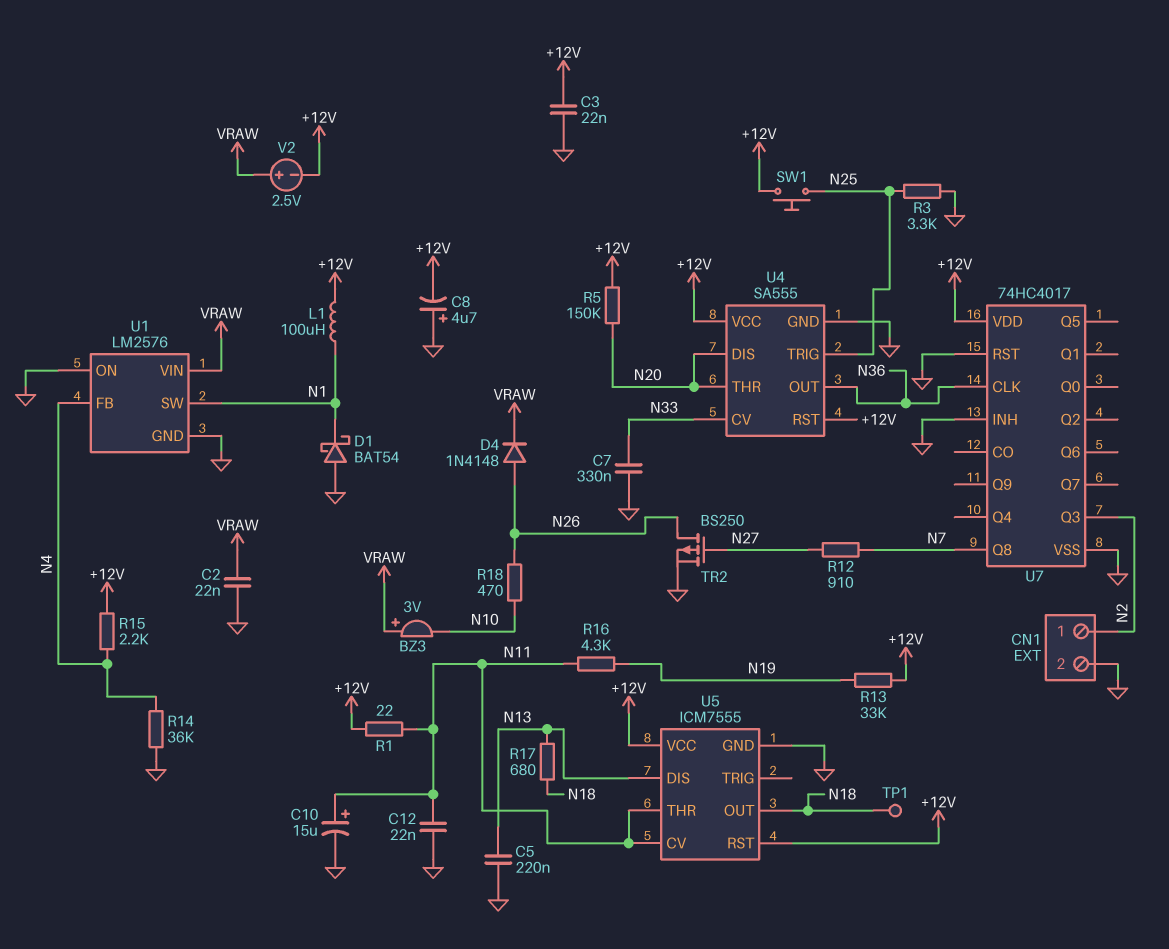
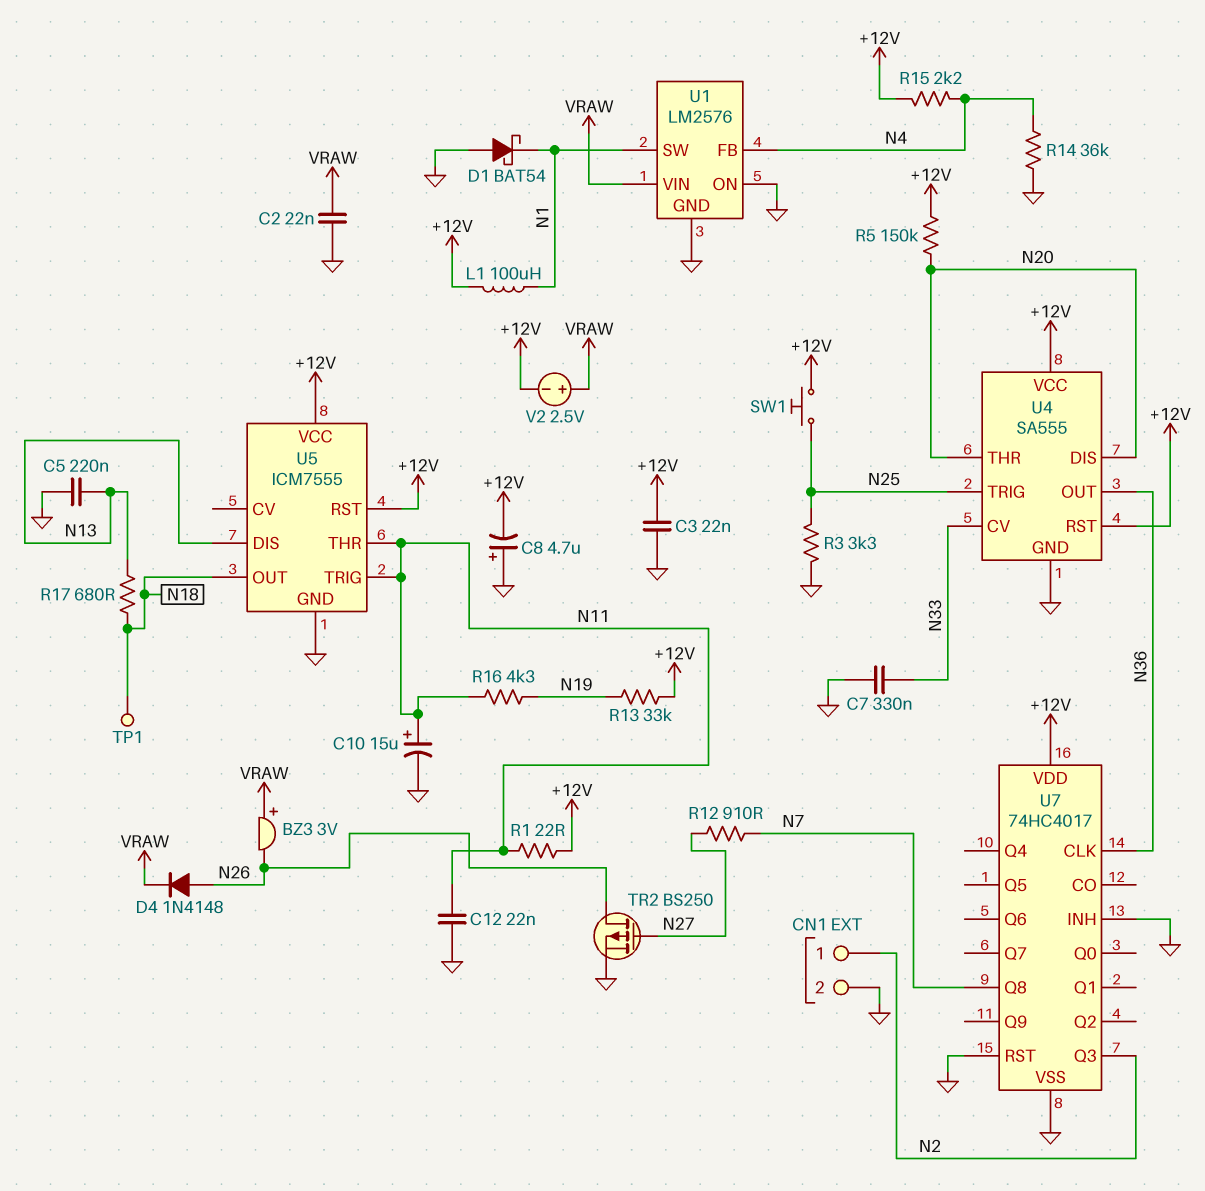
BZ3: buzzer 3V (plus VRAW, minus N10) -> buzzer 3V (plus VRAW, minus N26)
R18: 470 (N10, N26) -> none
U5 pin CV: N11 -> none
U5 pin TRIG: none -> N11

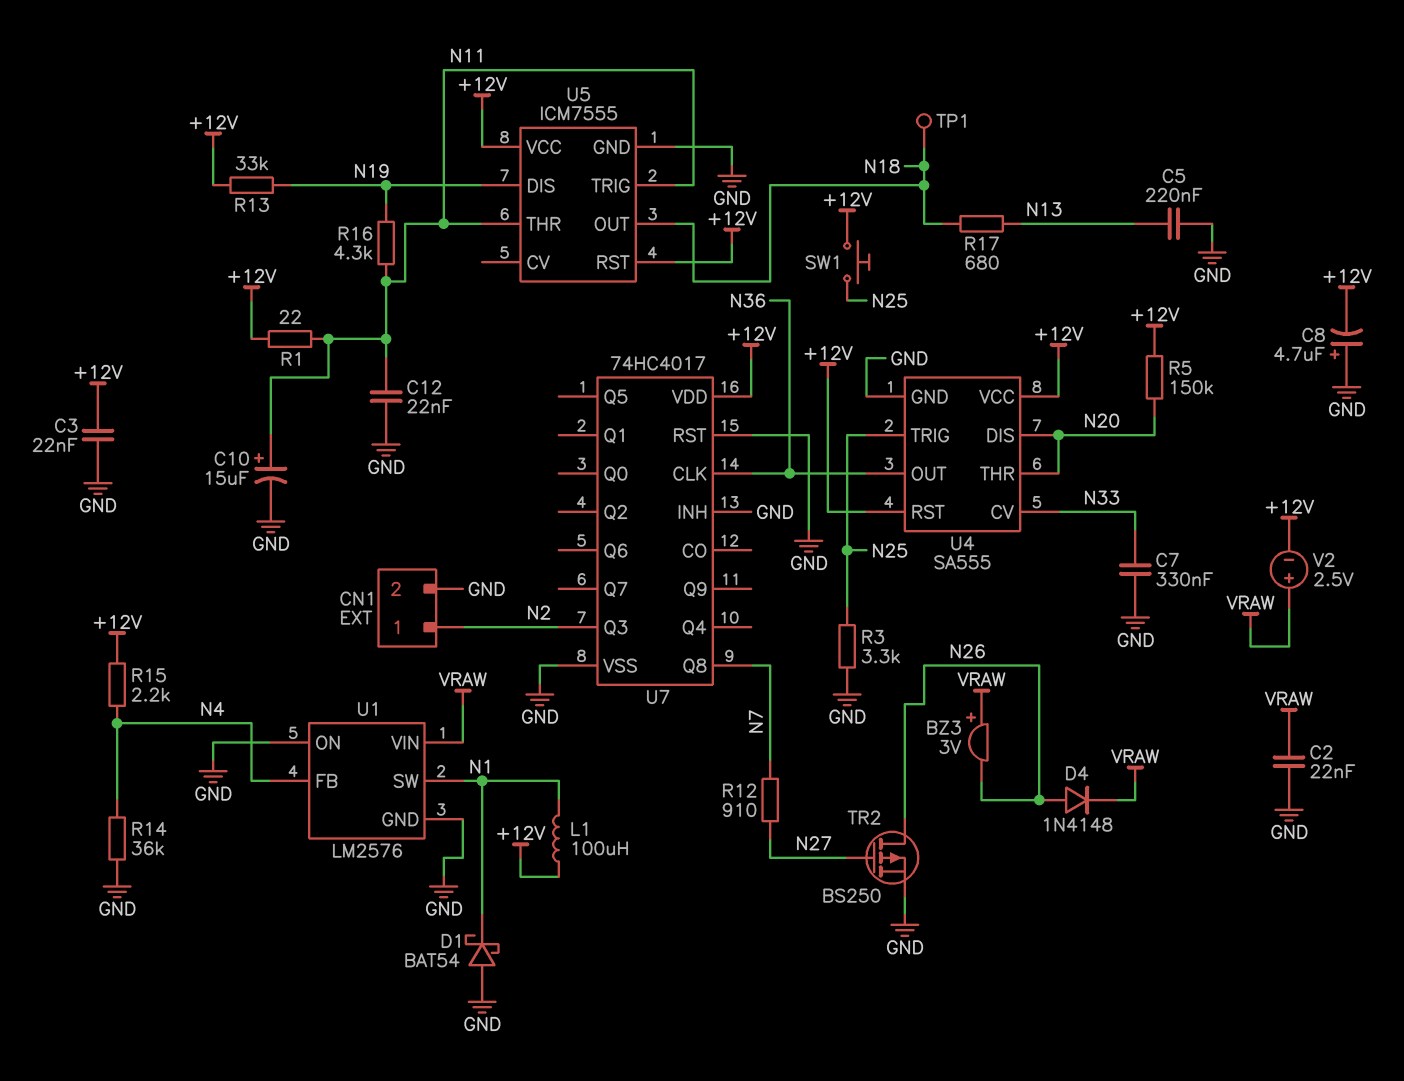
U5 pin DIS: N13 -> N19

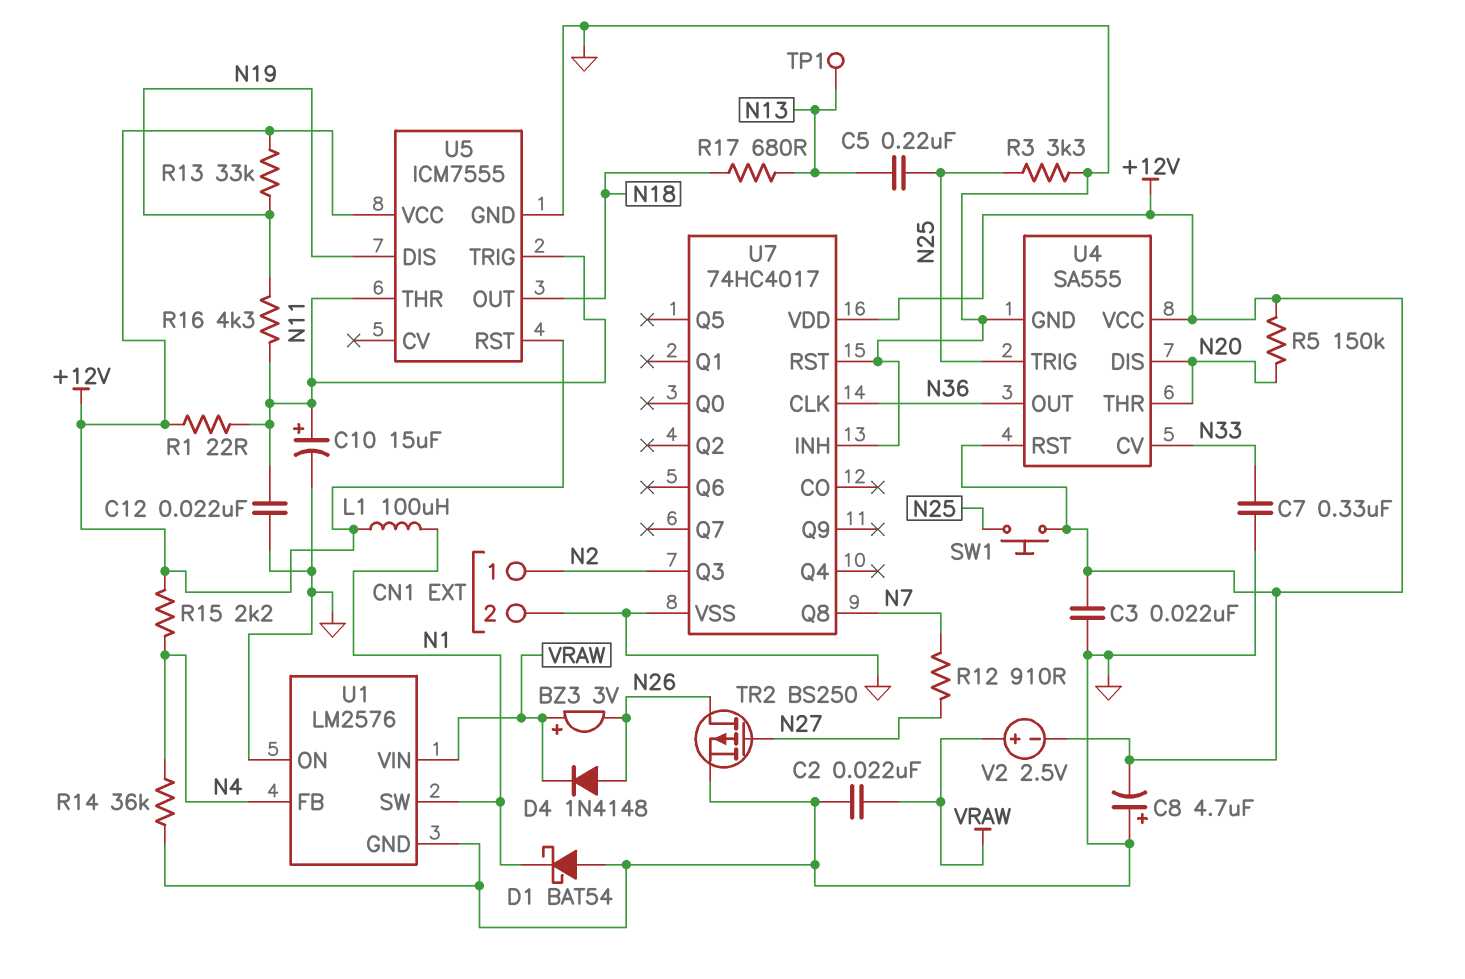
C5: 220nF (GND, N13) -> 220nF (N13, N25)
TP1: test point (N18) -> test point (N13)

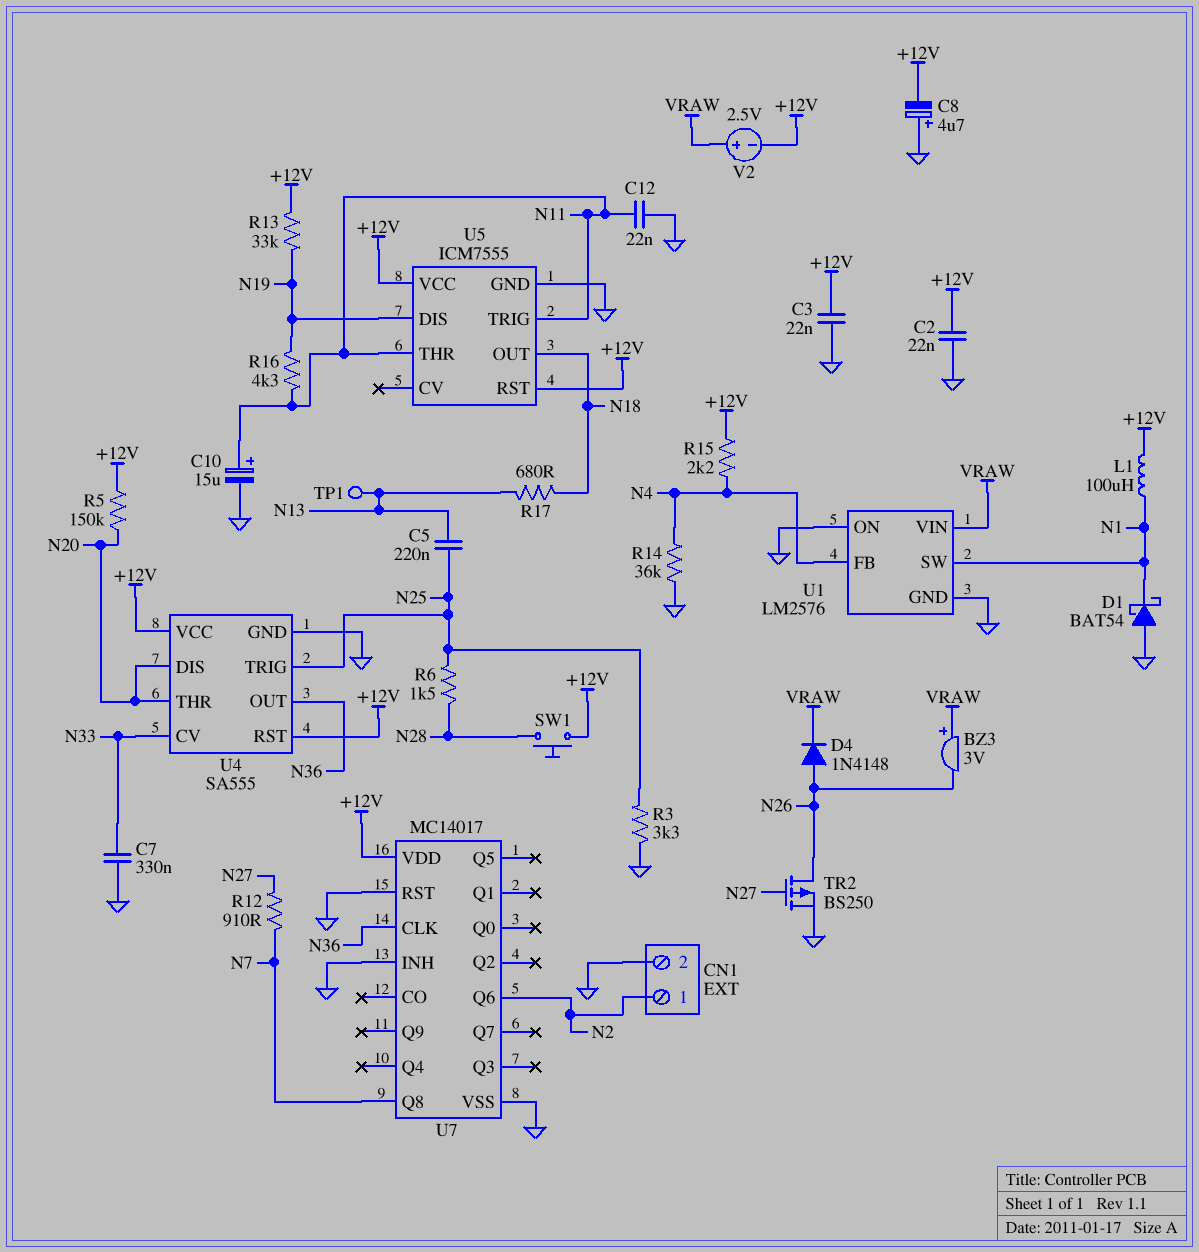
C2: 22nF (GND, VRAW) -> 22nF (+12V, GND)
R1: 22 (+12V, N11) -> none
R6: none -> 1.5k (N25, N28)
SW1: button (+12V, N25) -> button (+12V, N28)
U7: 74HC4017 -> MC14017
U7 pin Q3: N2 -> none
U7 pin Q6: none -> N2

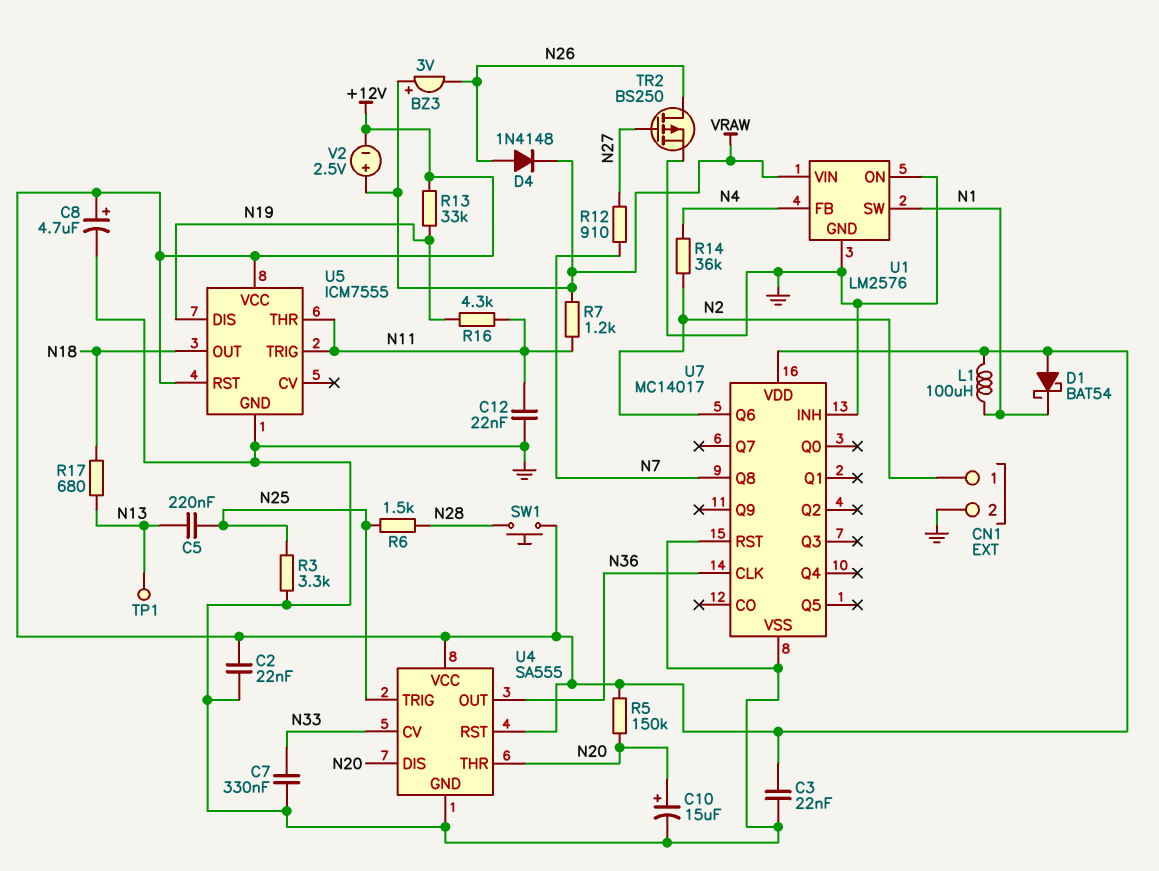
C8: 4.7uF (plus GND, minus +12V) -> 4.7uF (plus +12V, minus GND)
C10: 15uF (plus N11, minus GND) -> 15uF (plus N20, minus GND)
D1: schottky BAT54 (A GND, K N1) -> schottky BAT54 (A +12V, K N1)
R7: none -> 1.2k (N11, VRAW)
R14: 36k (GND, N4) -> 36k (N2, N4)
R15: 2.2k (+12V, N4) -> none

